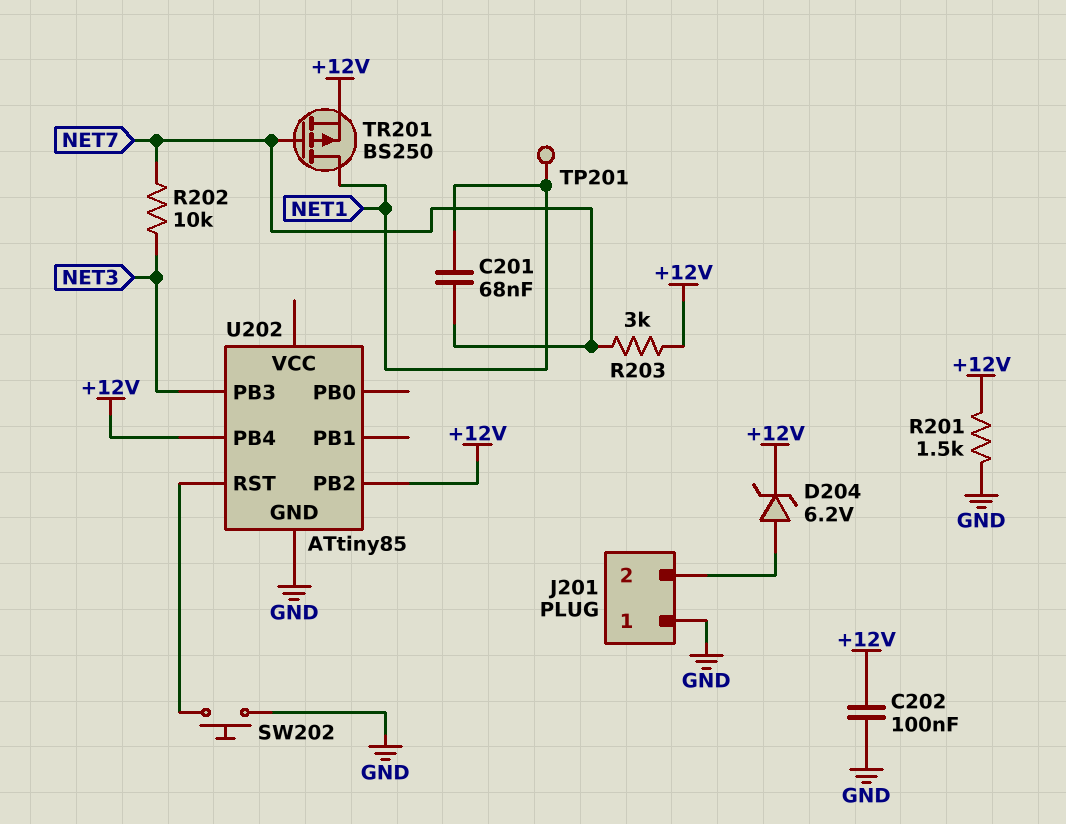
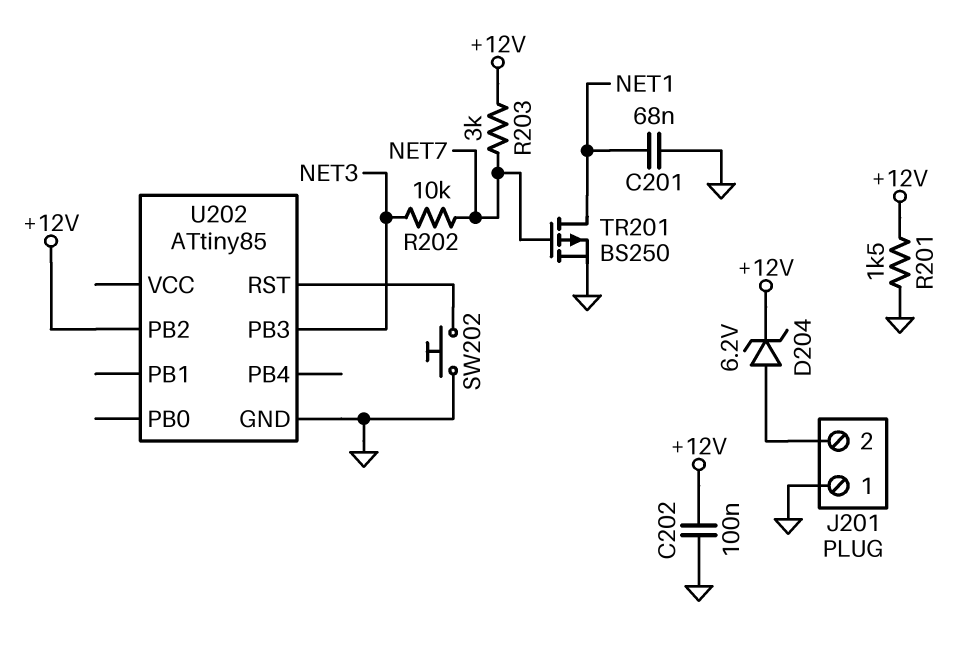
C201: 68nF (NET1, NET7) -> 68nF (GND, NET1)
TP201: test point (NET1) -> none
TR201: PMOS BS250 (G NET7, D NET1, S +12V) -> PMOS BS250 (G NET7, D NET1, S GND)
U202 pin PB4: +12V -> none

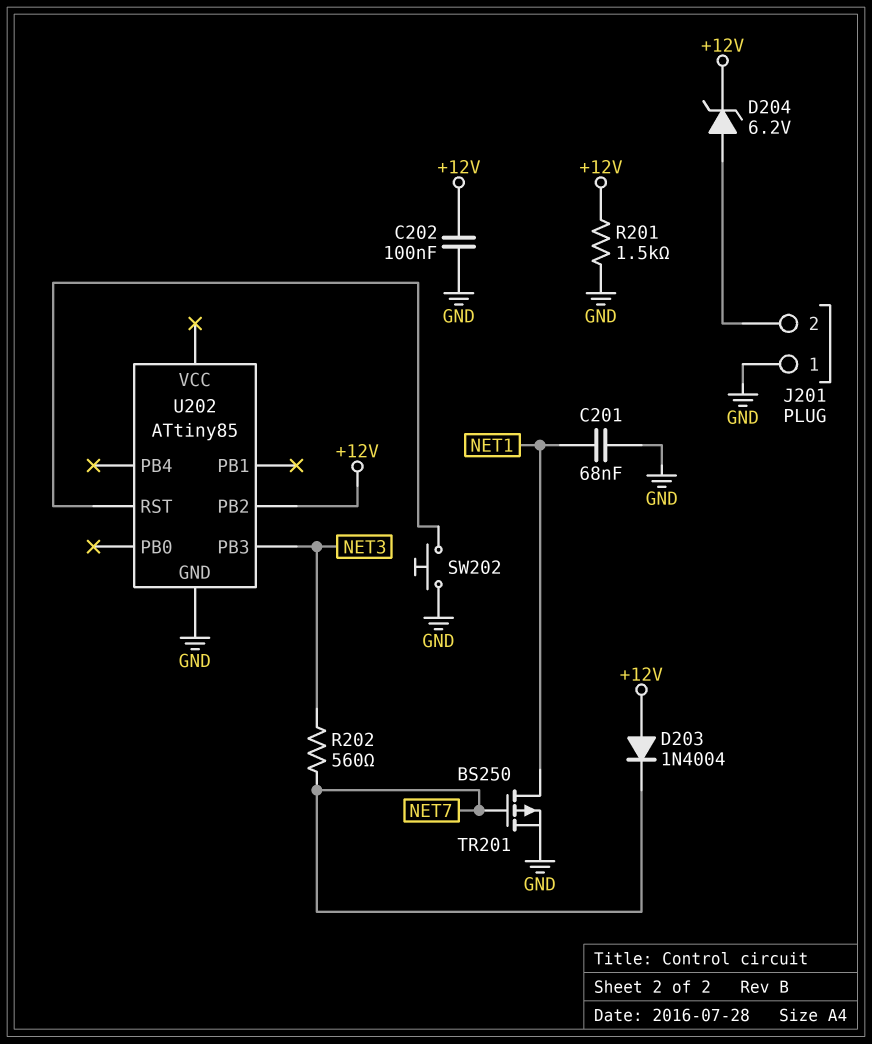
D203: none -> diode 1N4004 (A +12V, K NET7)
R202: 10k (NET3, NET7) -> 560 (NET3, NET7)
R203: 3k (+12V, NET7) -> none

